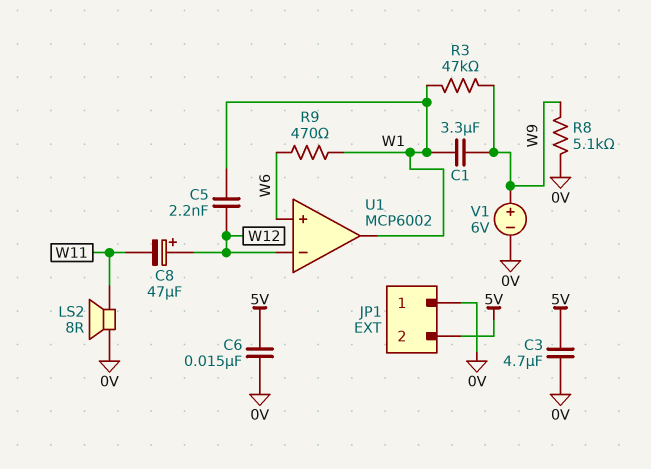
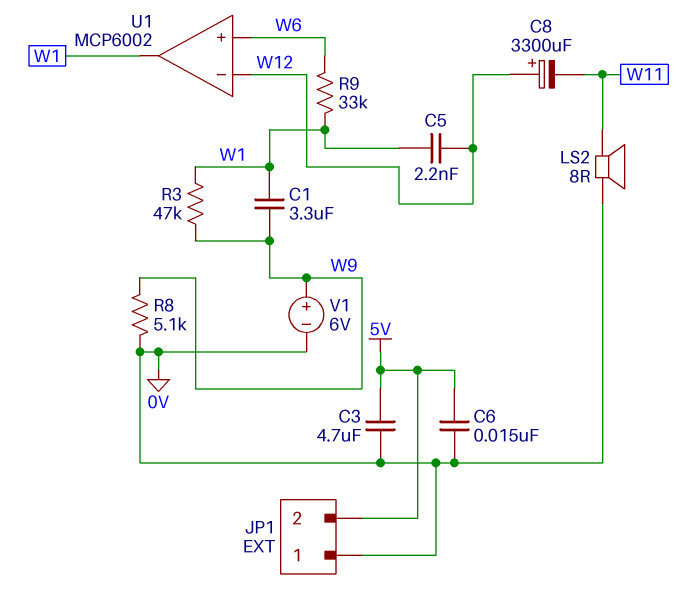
C8: 47uF (plus W12, minus W11) -> 3300uF (plus W12, minus W11)
R9: 470 (W1, W6) -> 33k (W1, W6)

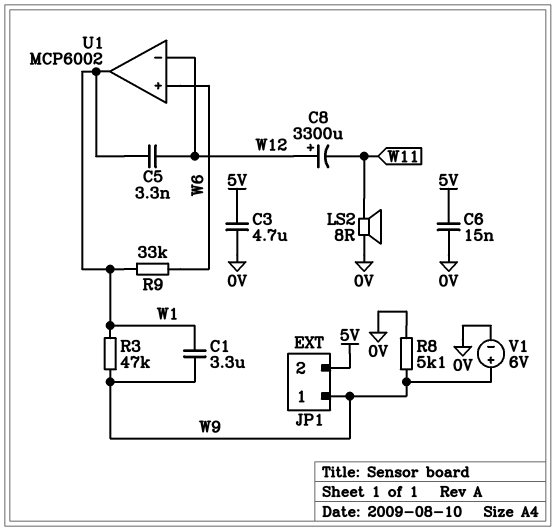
C5: 2.2nF (W1, W12) -> 3.3nF (W1, W12)
JP1 pin 1: 0V -> W9

